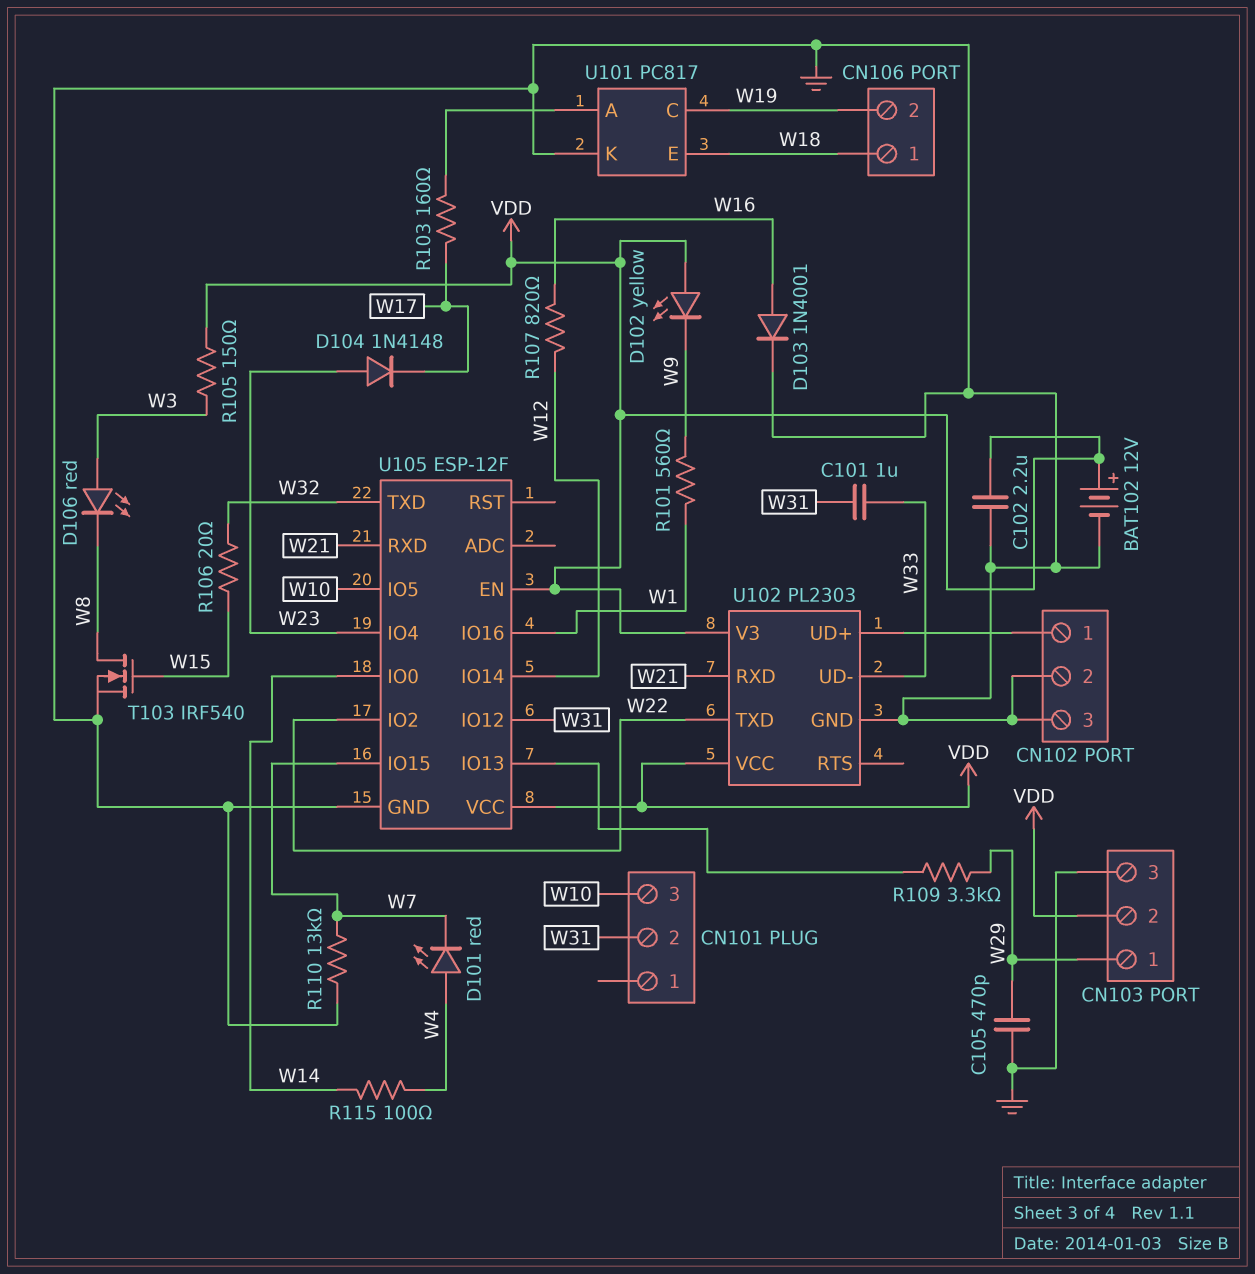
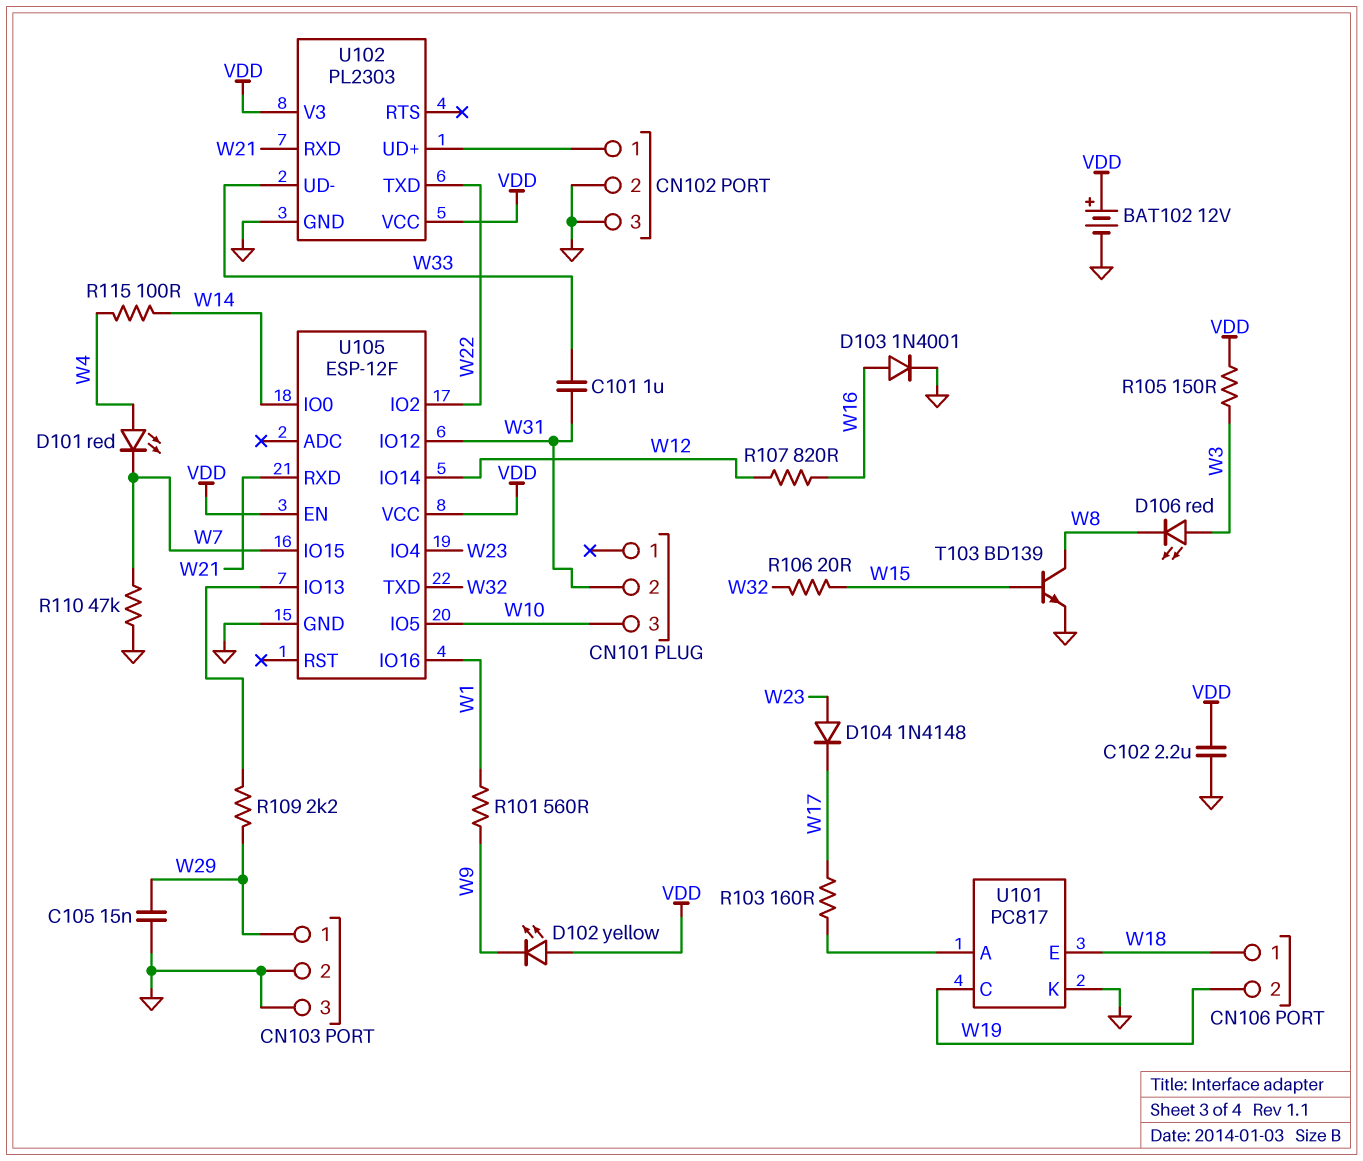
C105: 470pF (GND, W29) -> 15nF (GND, W29)
CN103 pin 2: VDD -> GND
R109: 3.3k (U105/IO13, W29) -> 2.2k (U105/IO13, W29)
R110: 13k (GND, W7) -> 47k (GND, W7)
T103: NMOS IRF540 (G W15, D W8, S GND) -> NPN BD139 (B W15, C W8, E GND)

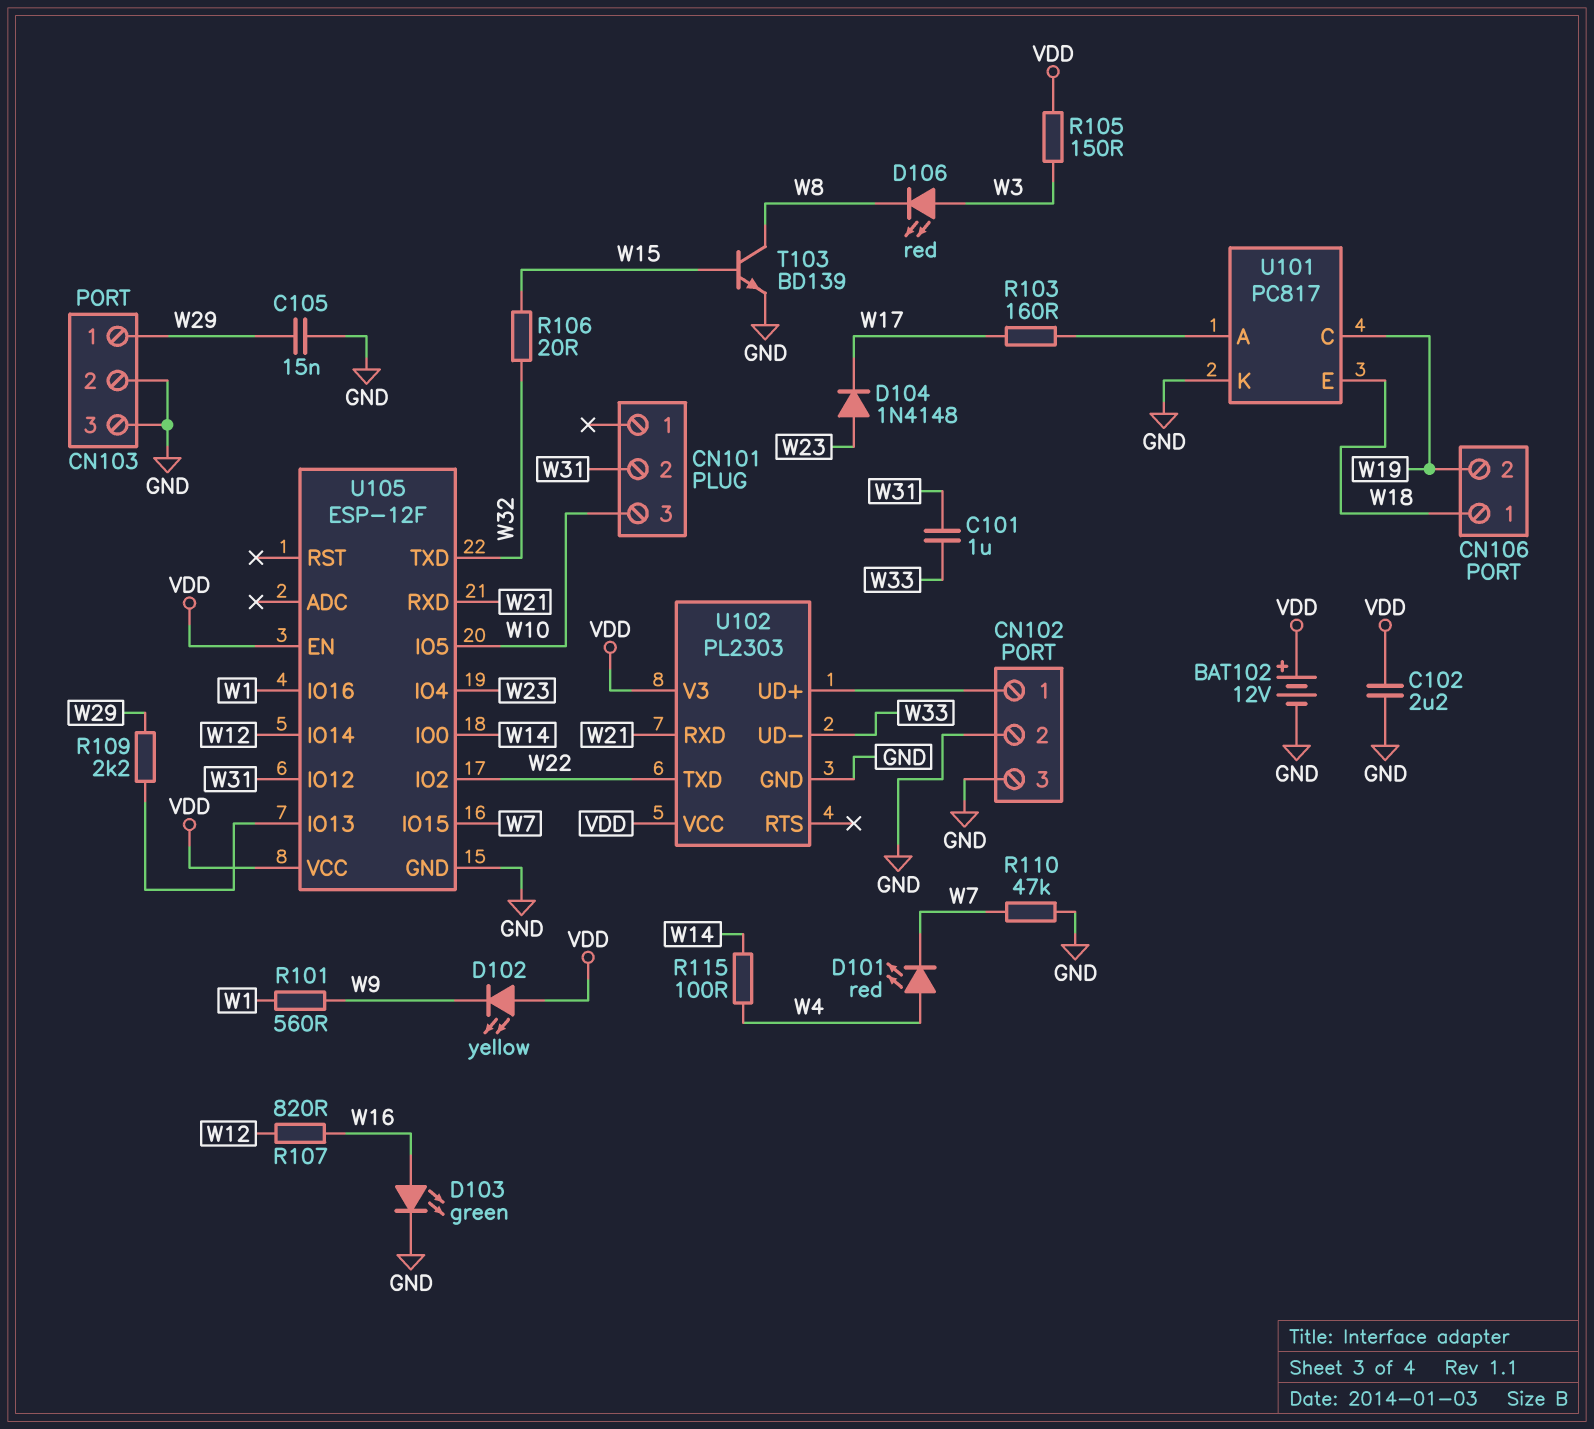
D103: diode 1N4001 (A W16, K GND) -> LED green (A W16, K GND)

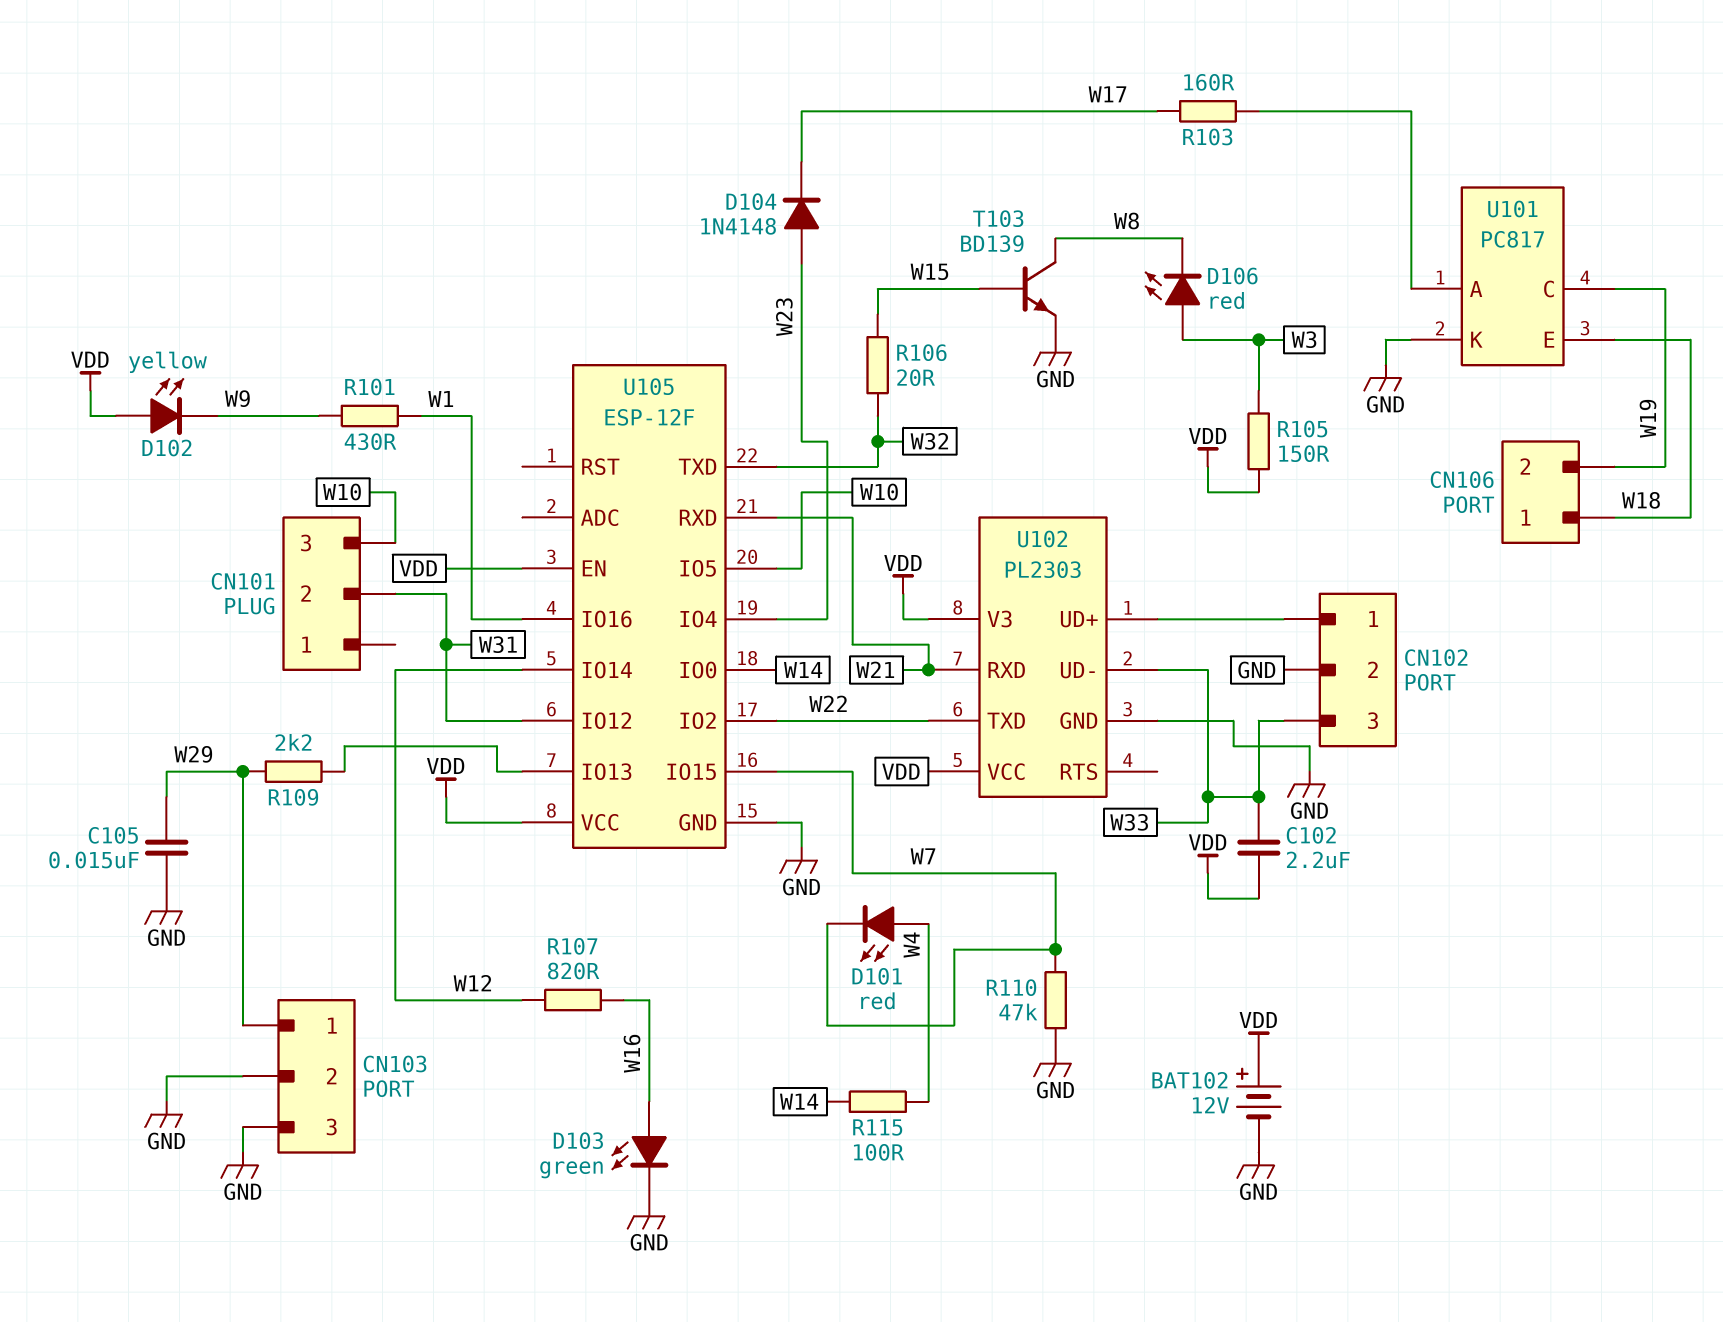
C101: 1uF (W31, W33) -> none
C102: 2.2uF (GND, VDD) -> 2.2uF (VDD, W33)
CN102 pin 3: GND -> W33
R101: 560 (W1, W9) -> 430 (W1, W9)

